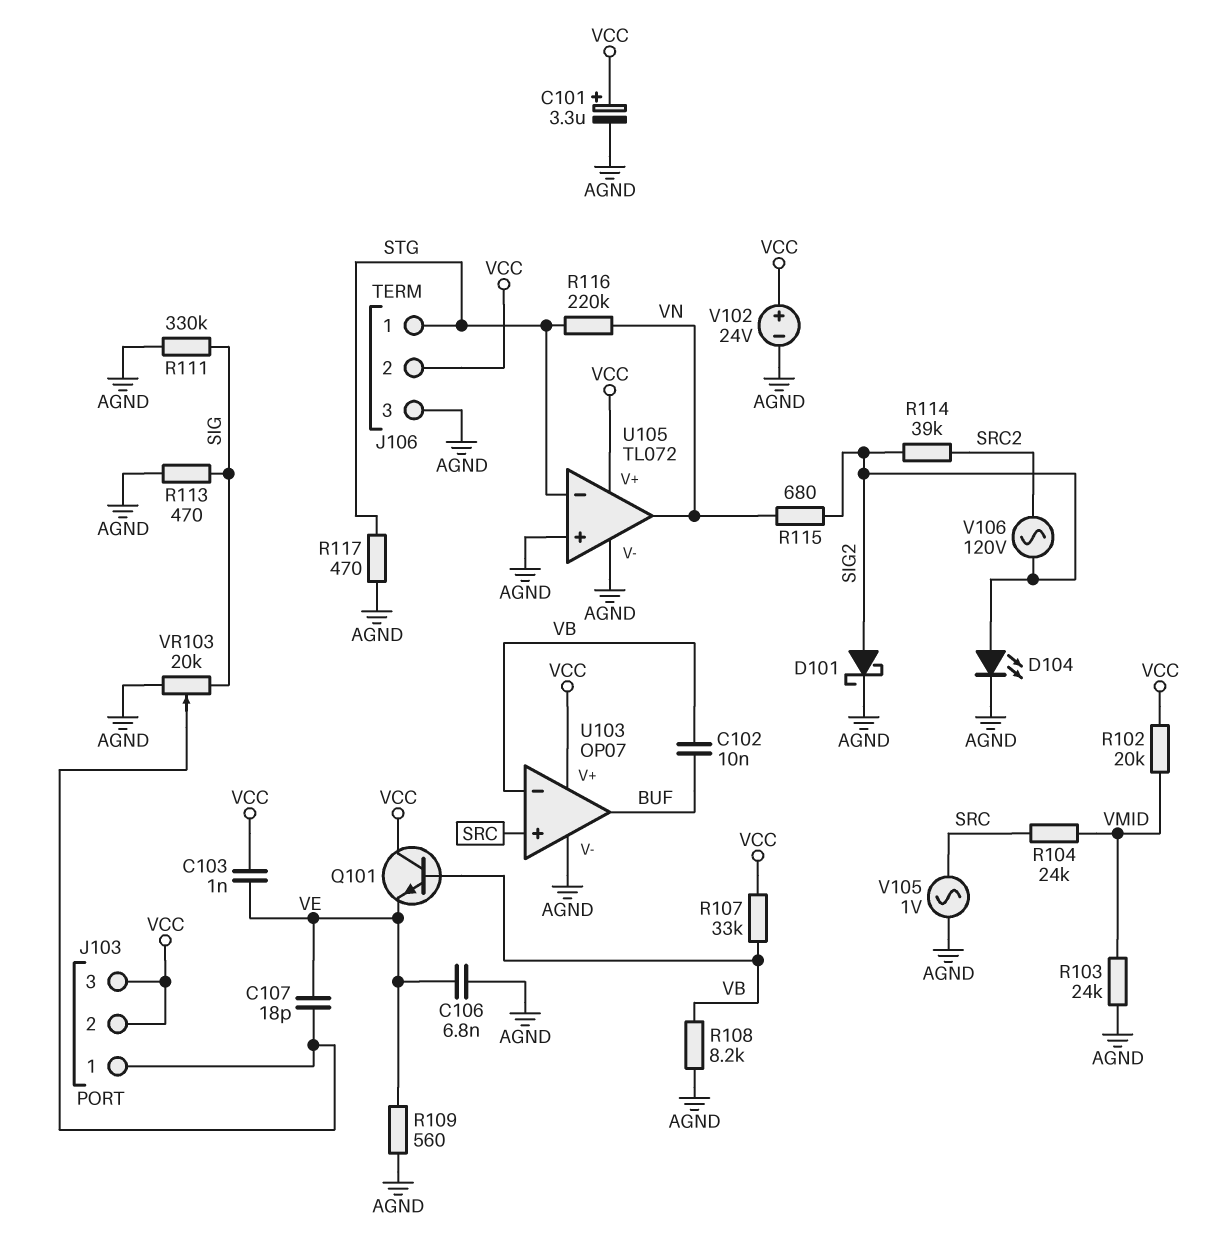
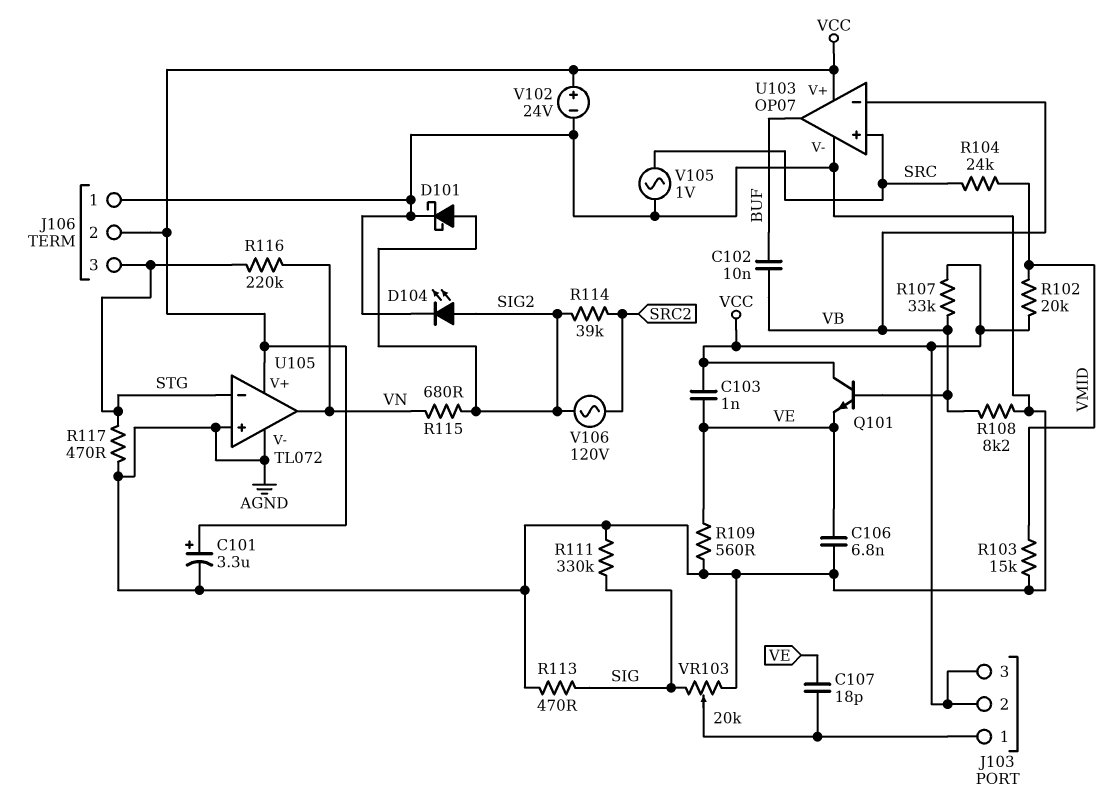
J106 pin 1: STG -> AGND
J106 pin 3: AGND -> STG
R103: 24k (AGND, VMID) -> 15k (AGND, VMID)

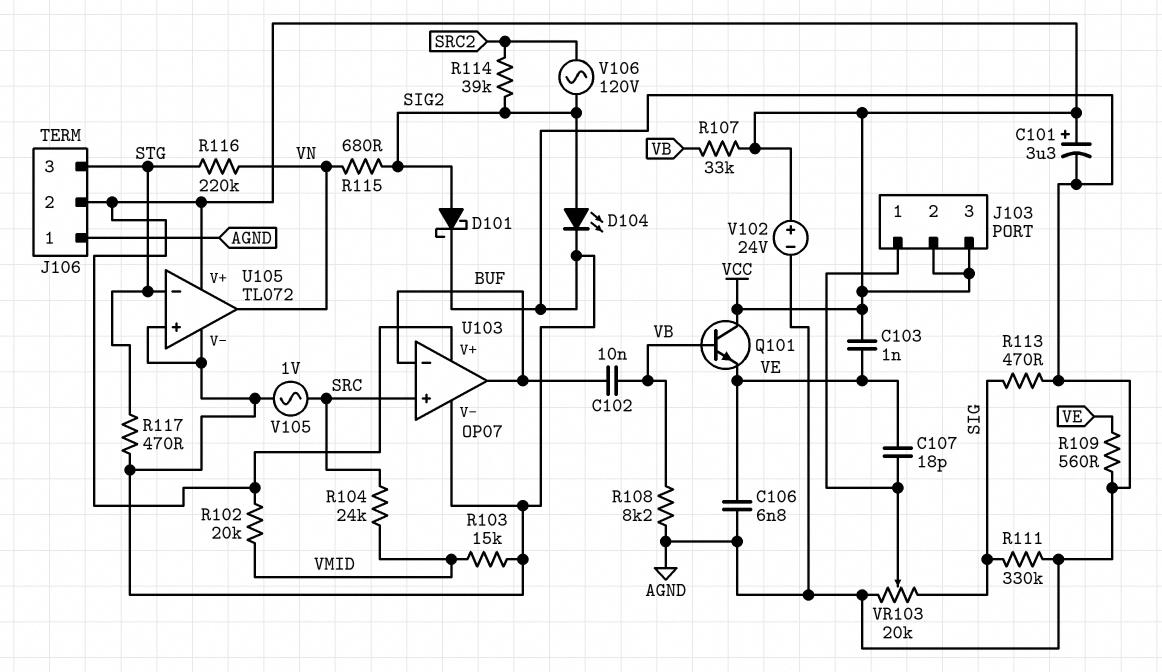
U103 pin in-: VB -> BUF

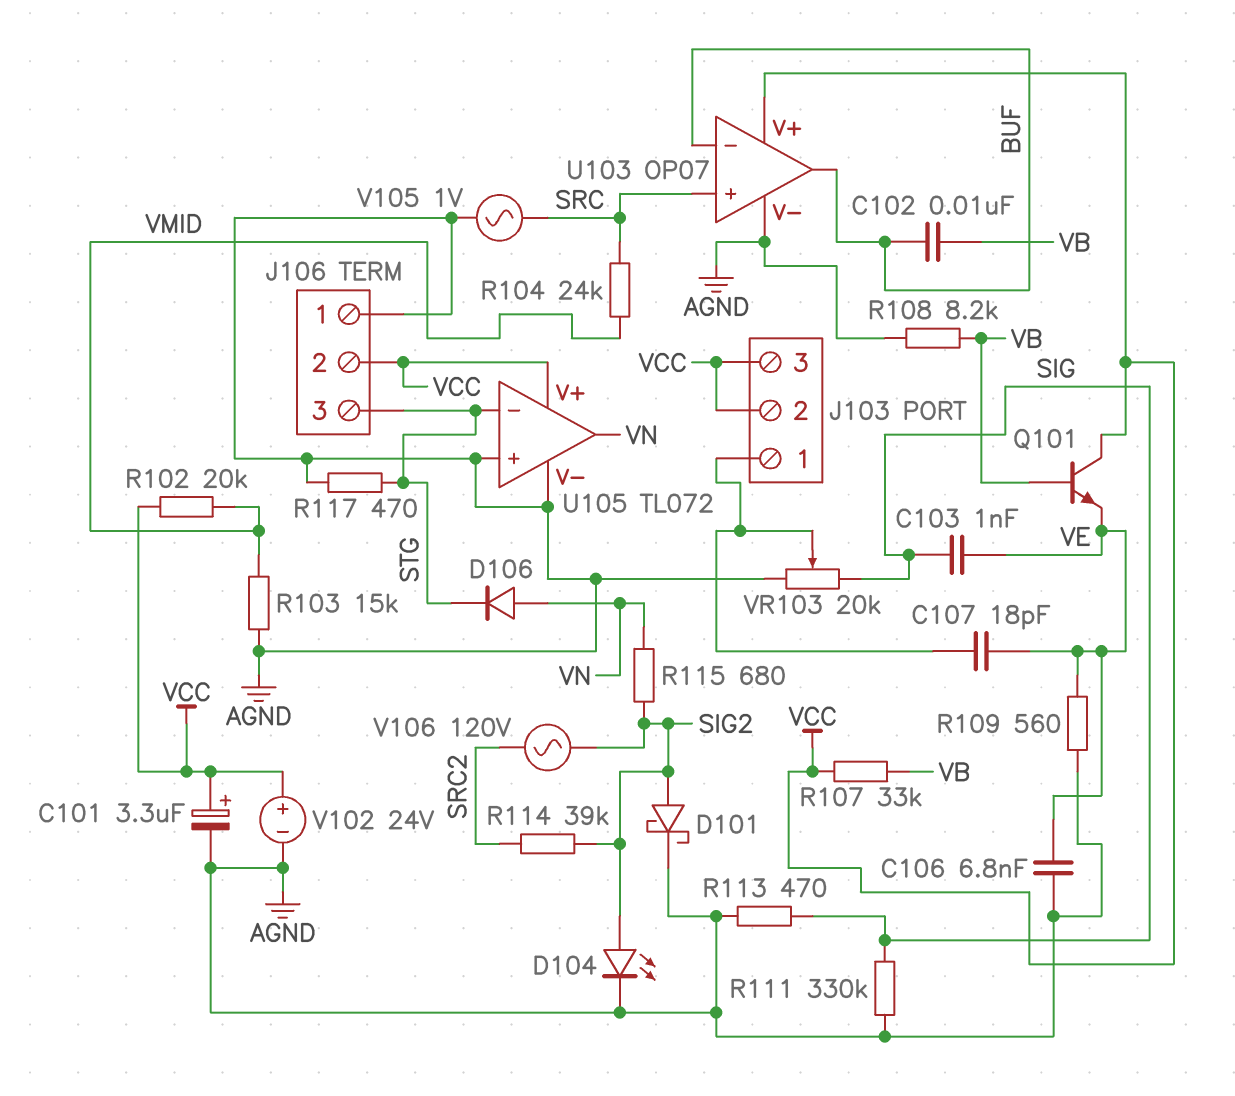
C103: 1nF (VCC, VE) -> 1nF (SIG, VE)
D106: none -> diode (A VN, K STG)
R116: 220k (STG, VN) -> none

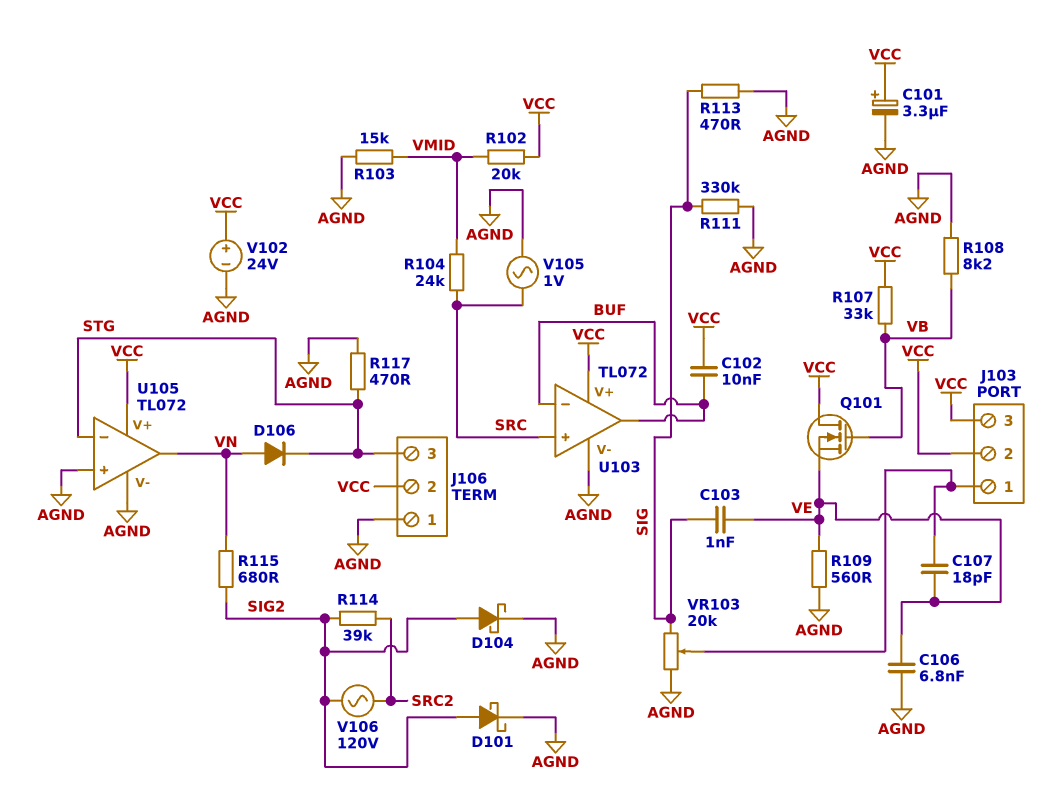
C102: 10nF (BUF, VB) -> 10nF (BUF, VCC)
D104: LED (A SIG2, K AGND) -> schottky (A SIG2, K AGND)
Q101: NPN (B VB, C VCC, E VE) -> NMOS (G VB, D VCC, S VE)
U103: OP07 -> TL072

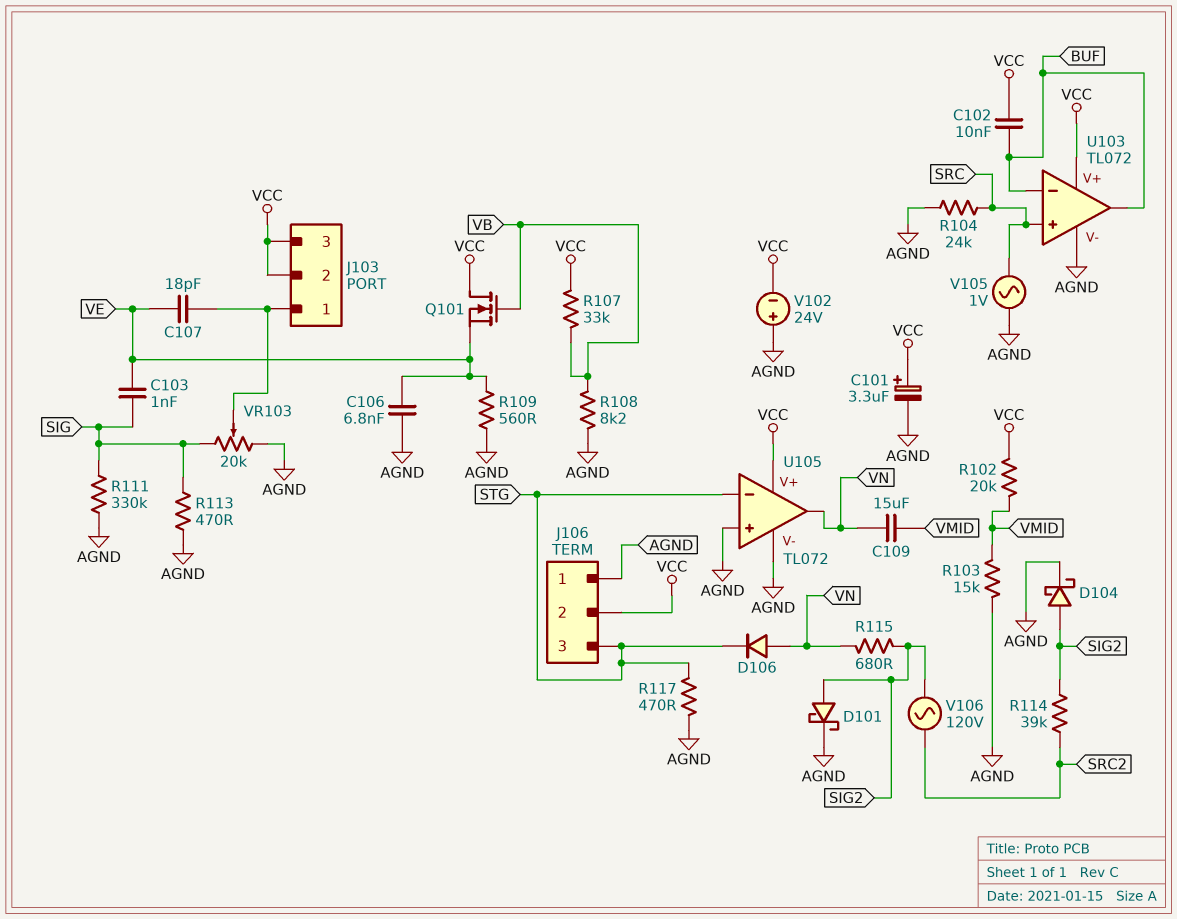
C109: none -> 15uF (VMID, VN)
R104: 24k (SRC, VMID) -> 24k (AGND, SRC)
V102: 24V (plus VCC, minus AGND) -> 24V (plus AGND, minus VCC)

